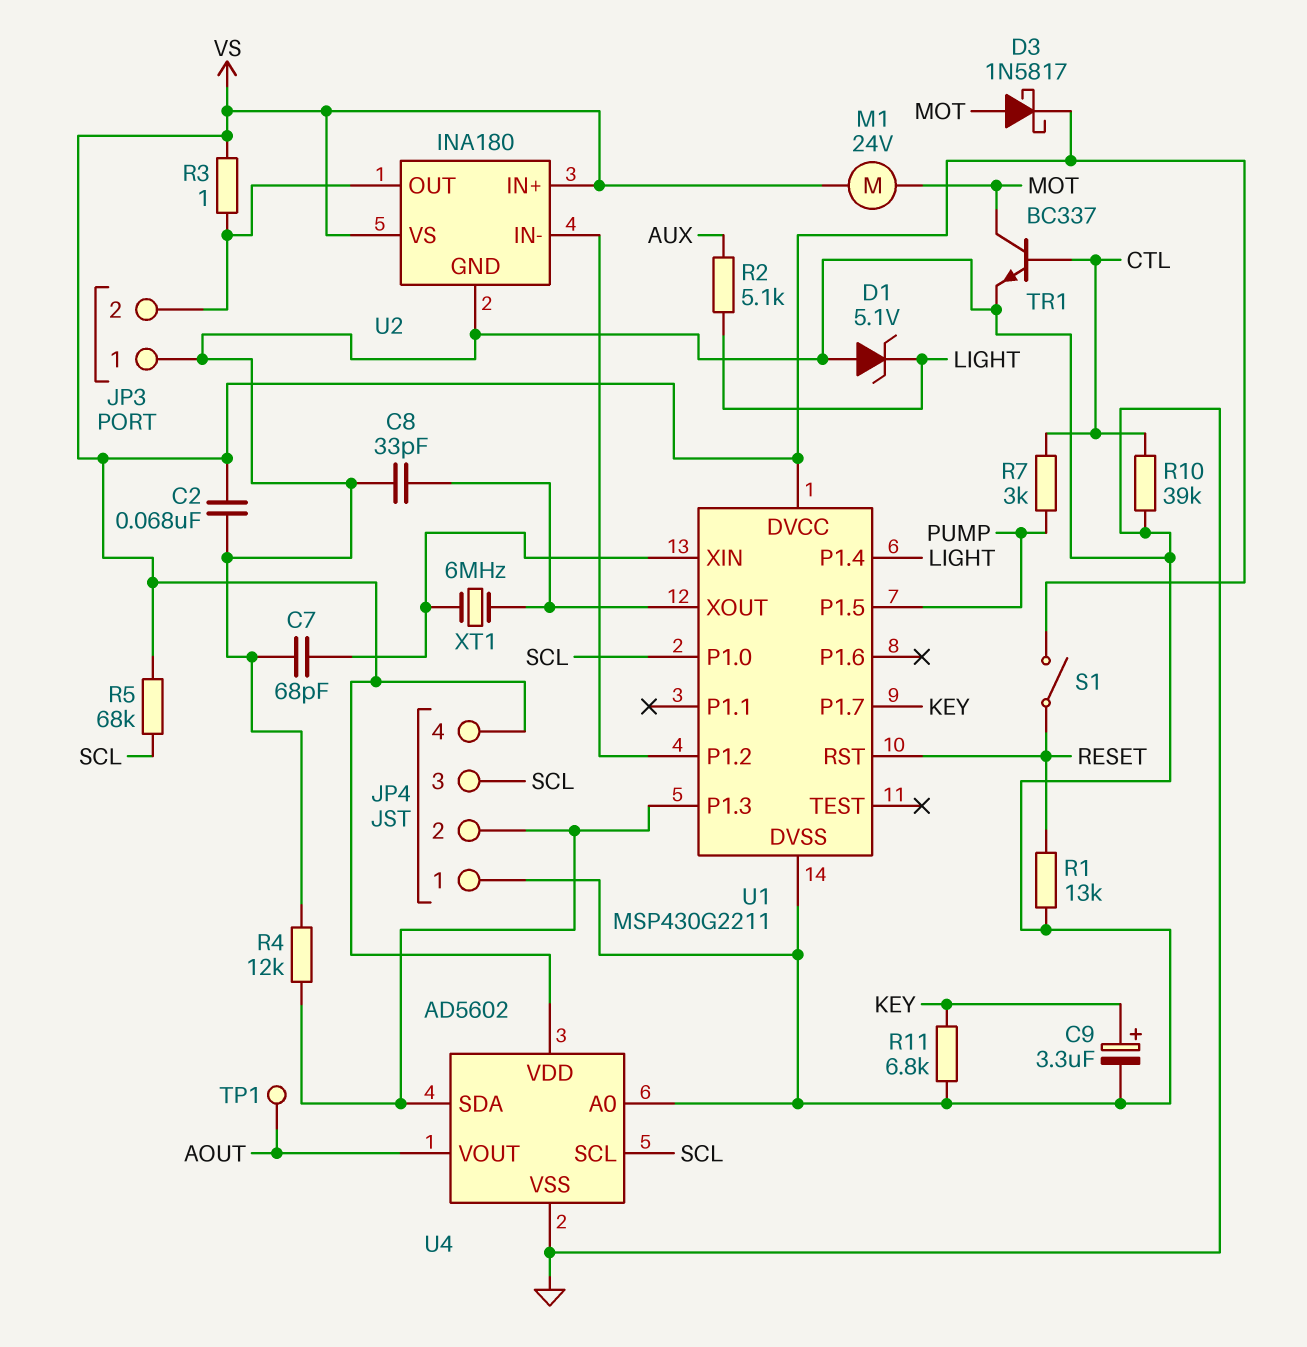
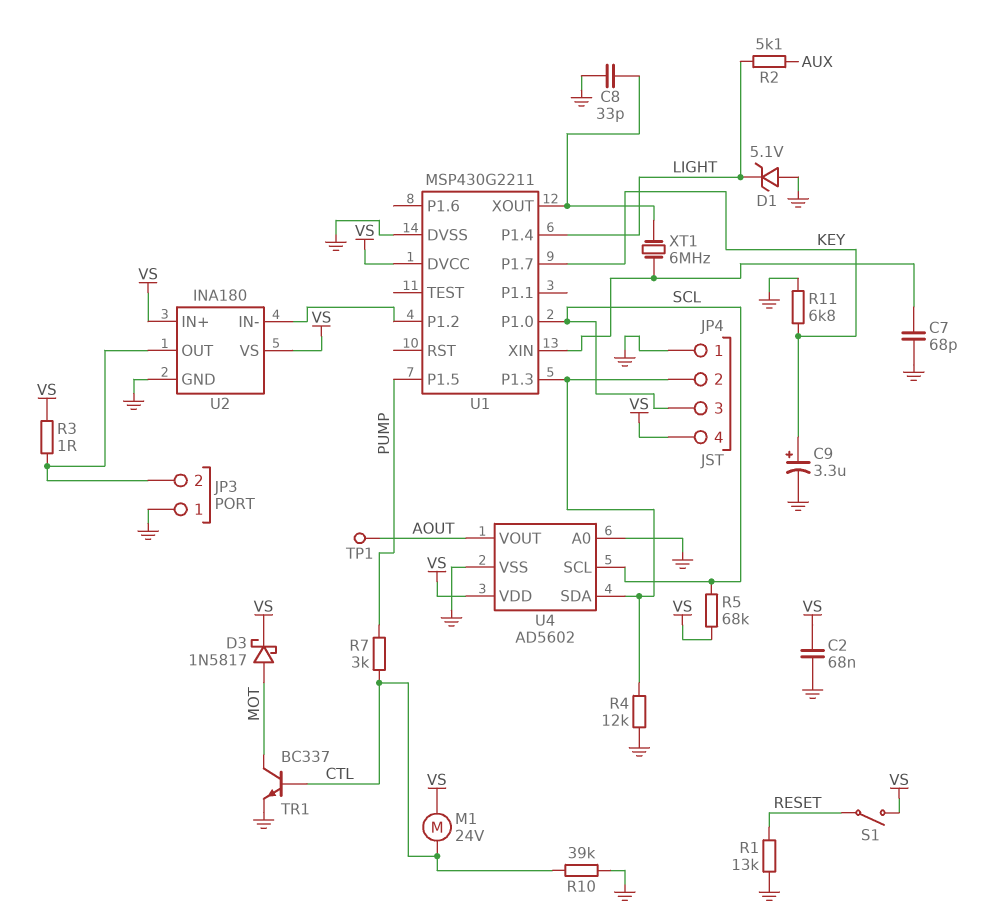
M1: motor 24V (MOT, VS) -> motor 24V (CTL, VS)
U1 pin RST: RESET -> none

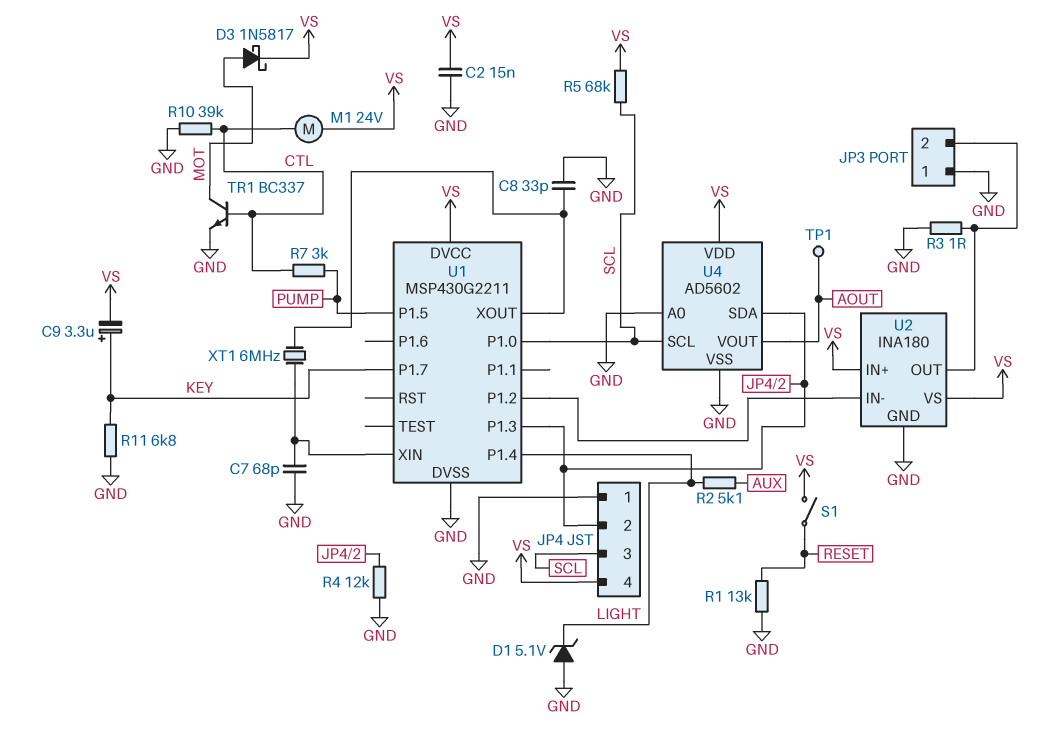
C2: 68nF (GND, VS) -> 15nF (GND, VS)
C9: 3.3uF (plus KEY, minus GND) -> 3.3uF (plus KEY, minus VS)
R3: 1 (JP3/2, VS) -> 1 (GND, JP3/2)

